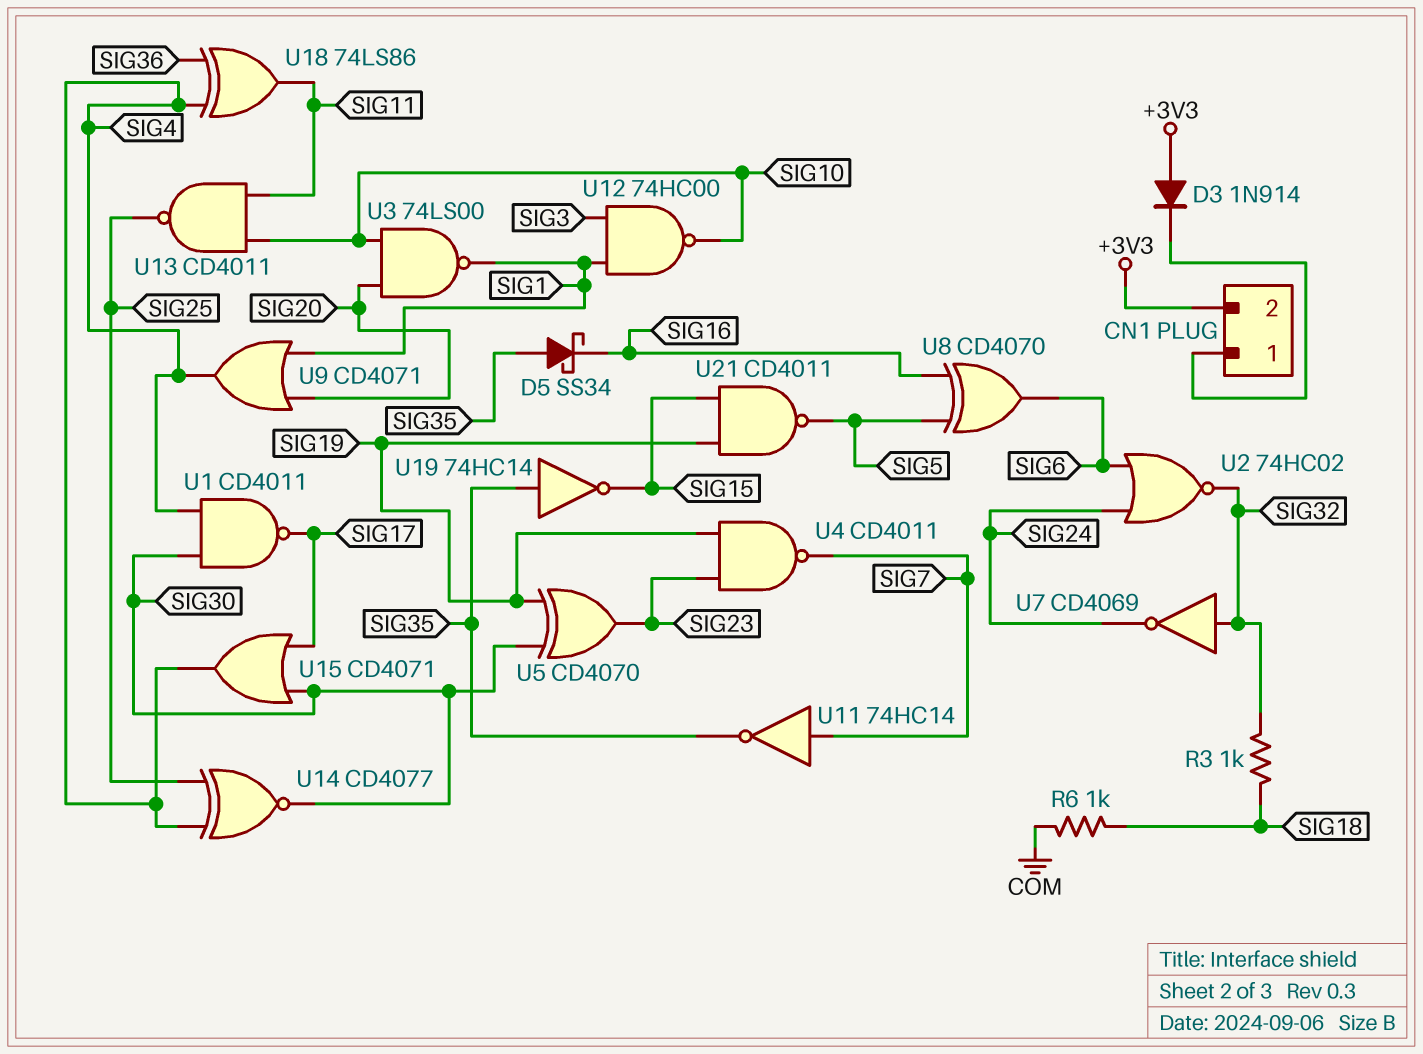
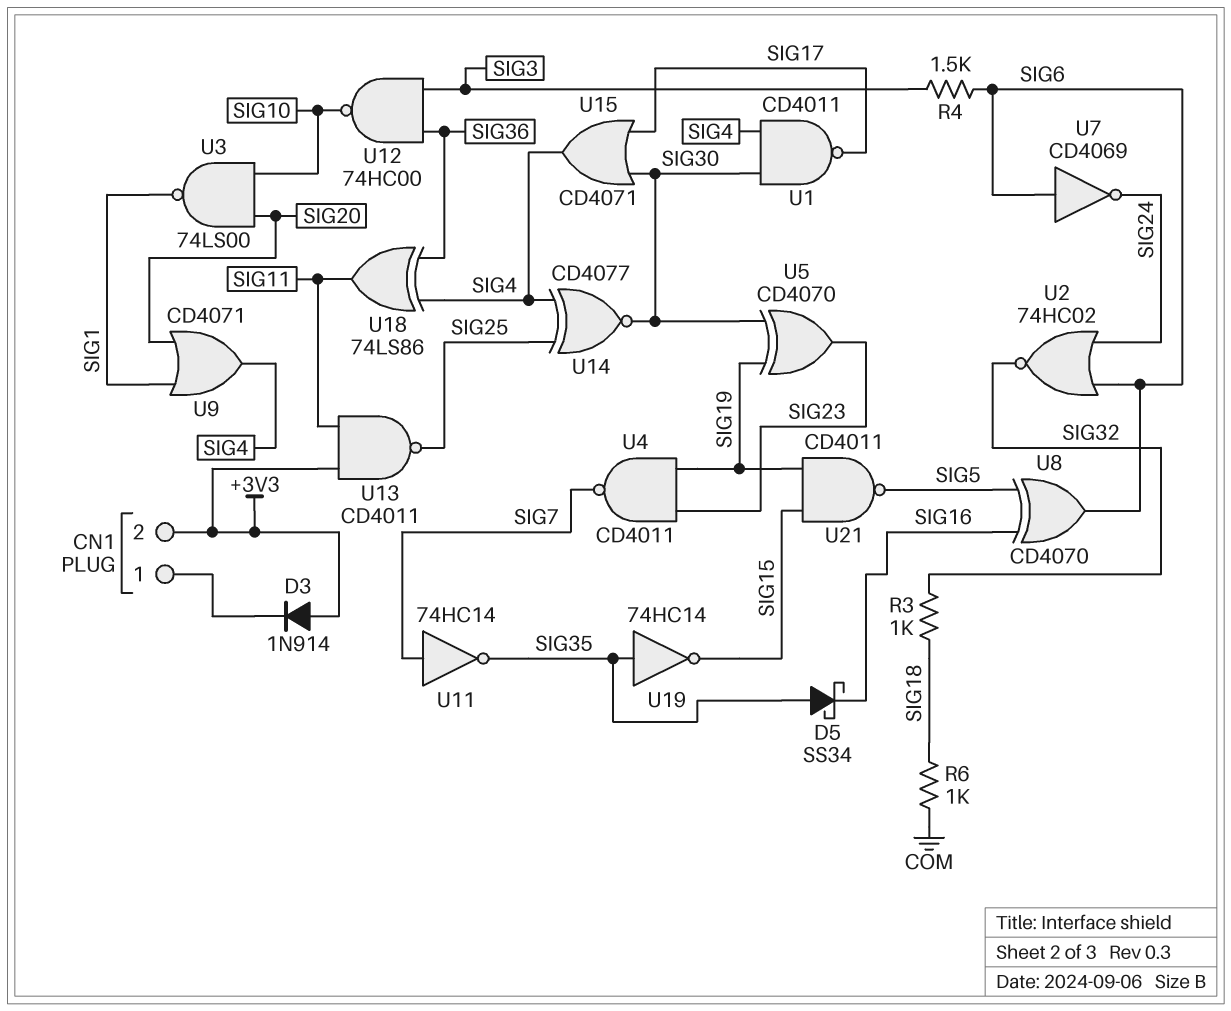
R4: none -> 1.5k (SIG3, SIG6)
U7: NOT CD4069 (in SIG32, out SIG24) -> NOT CD4069 (in SIG6, out SIG24)
U12: NAND 74HC00 (in SIG1, in SIG3, out SIG10) -> NAND 74HC00 (in SIG3, in SIG36, out SIG10)
U13: NAND CD4011 (in SIG10, in SIG11, out SIG25) -> NAND CD4011 (in +3V3, in SIG11, out SIG25)

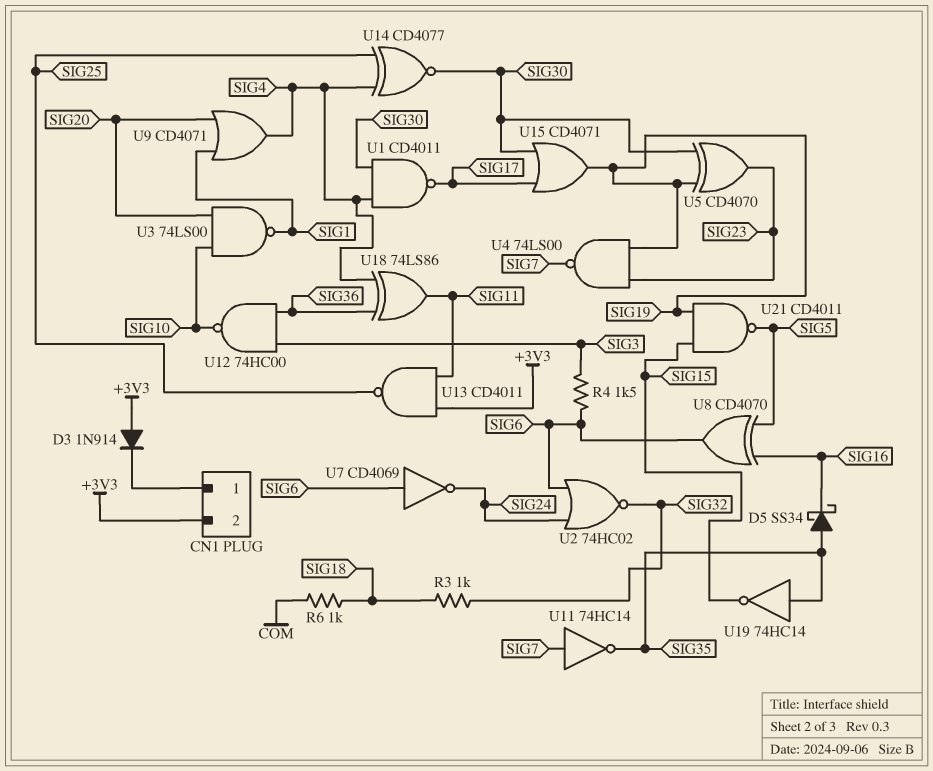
U4: NAND CD4011 (in SIG19, in SIG23, out SIG7) -> NAND 74LS00 (in SIG19, in SIG23, out SIG7)
U15: OR CD4071 (in SIG17, in SIG30, out SIG4) -> OR CD4071 (in SIG17, in SIG30, out SIG19)

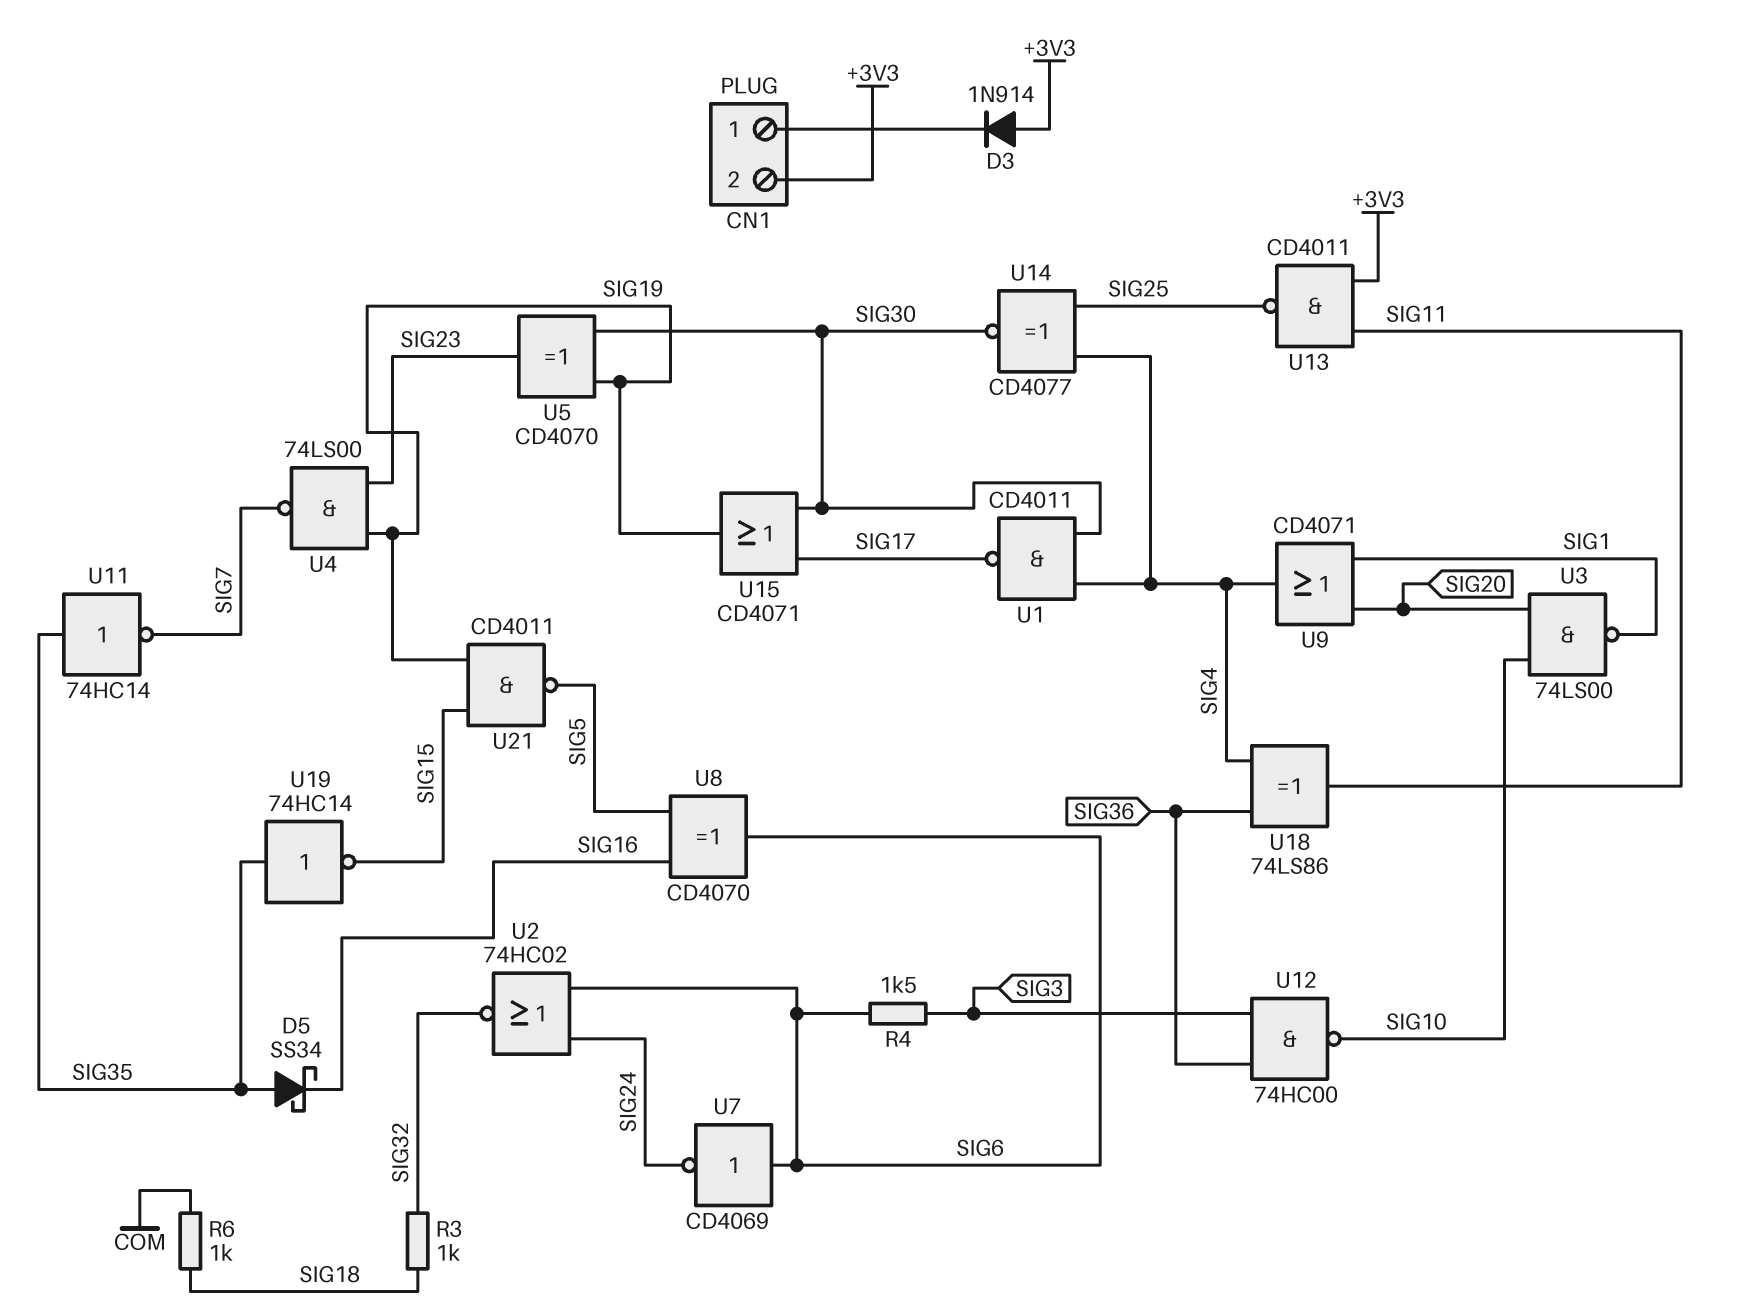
U11: NOT 74HC14 (in SIG7, out SIG35) -> NOT 74HC14 (in SIG35, out SIG7)

